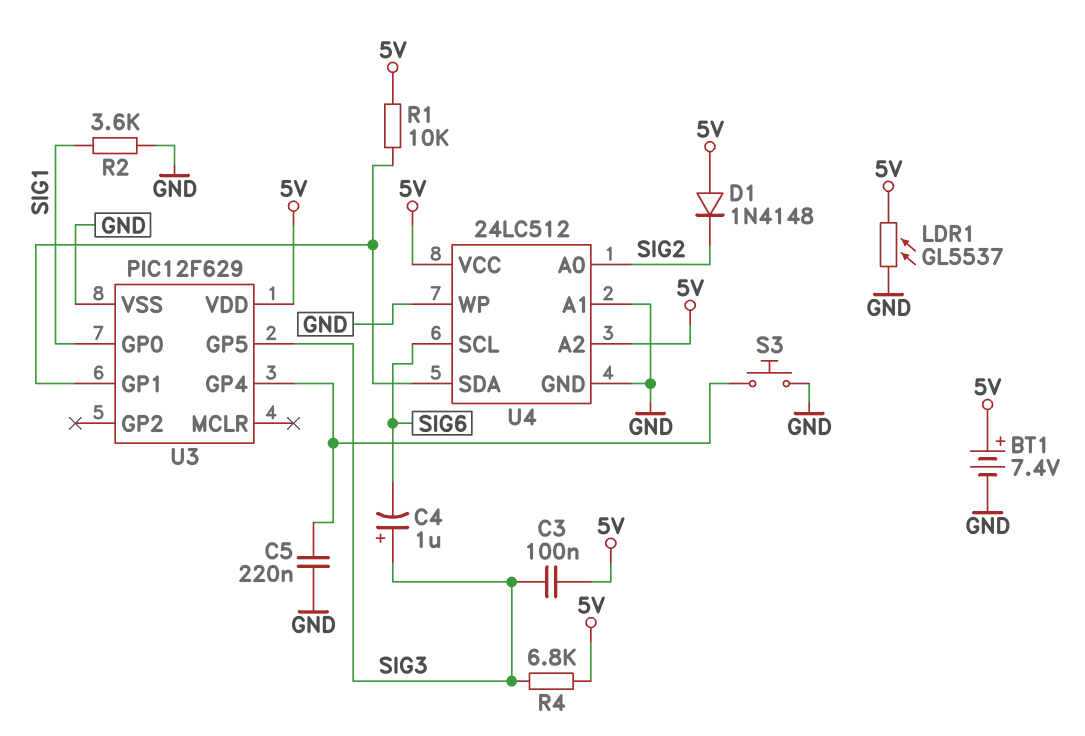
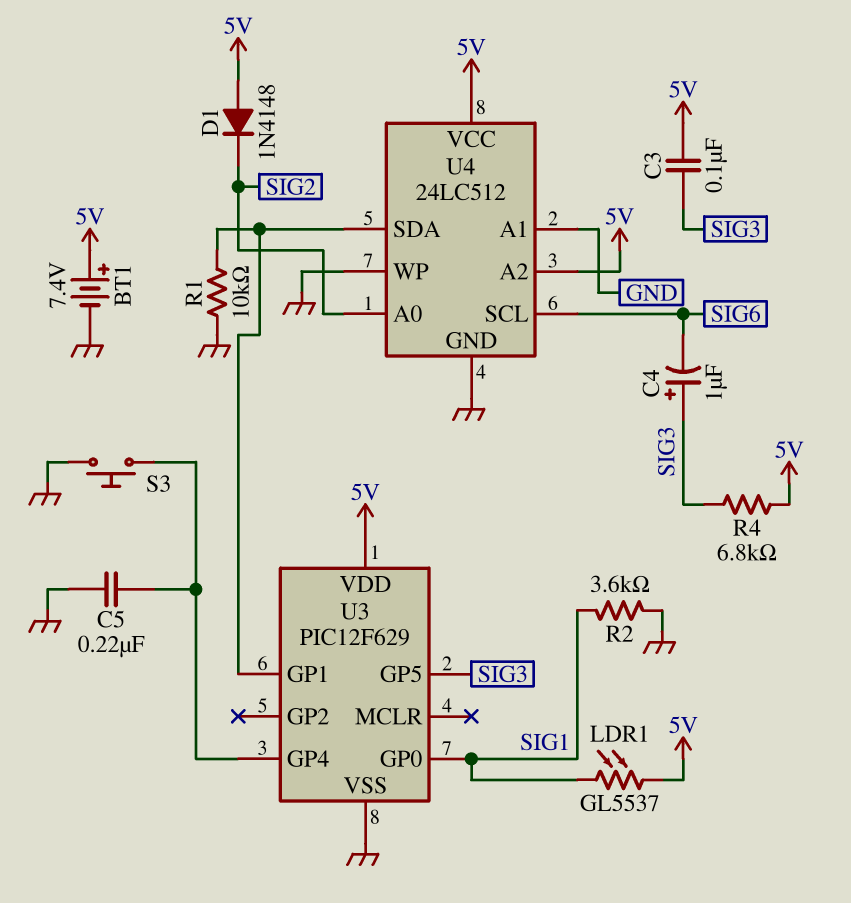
LDR1: GL5537 (5V, GND) -> GL5537 (5V, SIG1)
R1: 10k (5V, U3/GP1) -> 10k (GND, U3/GP1)

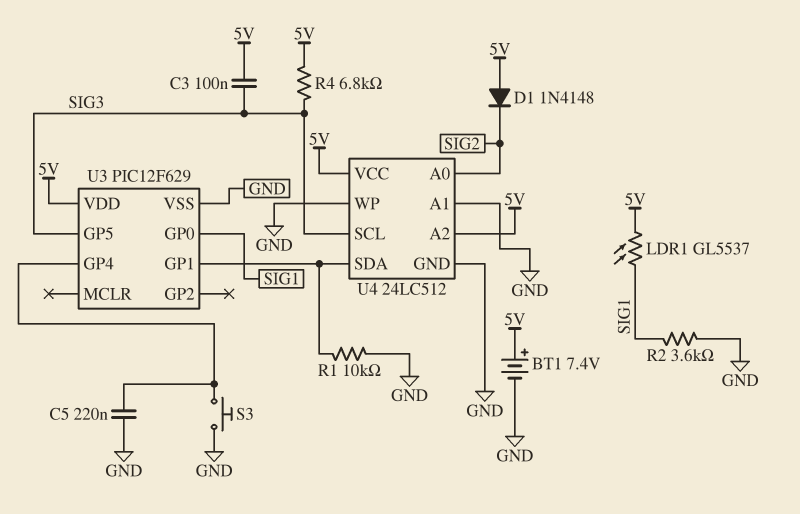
C4: 1uF (plus SIG3, minus SIG6) -> none
U4 pin SCL: SIG6 -> SIG3

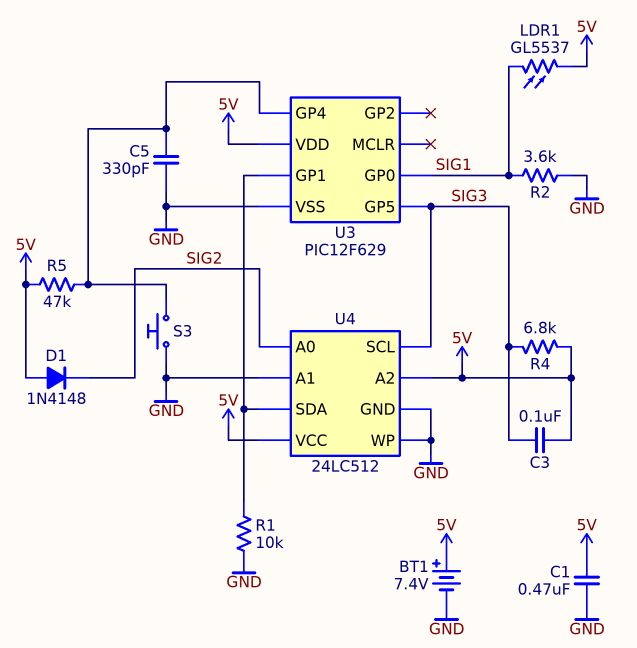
C1: none -> 470nF (5V, GND)
C5: 220nF (GND, U3/GP4) -> 330pF (GND, U3/GP4)
R5: none -> 47k (5V, U3/GP4)

